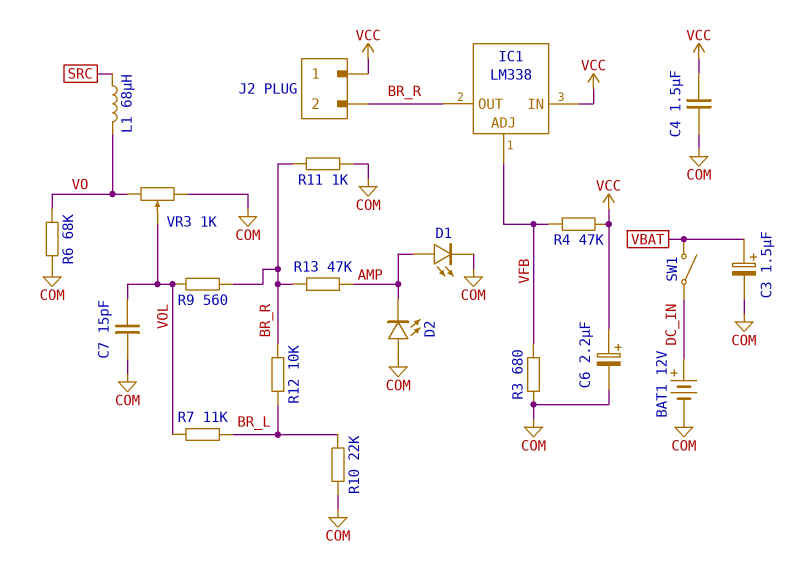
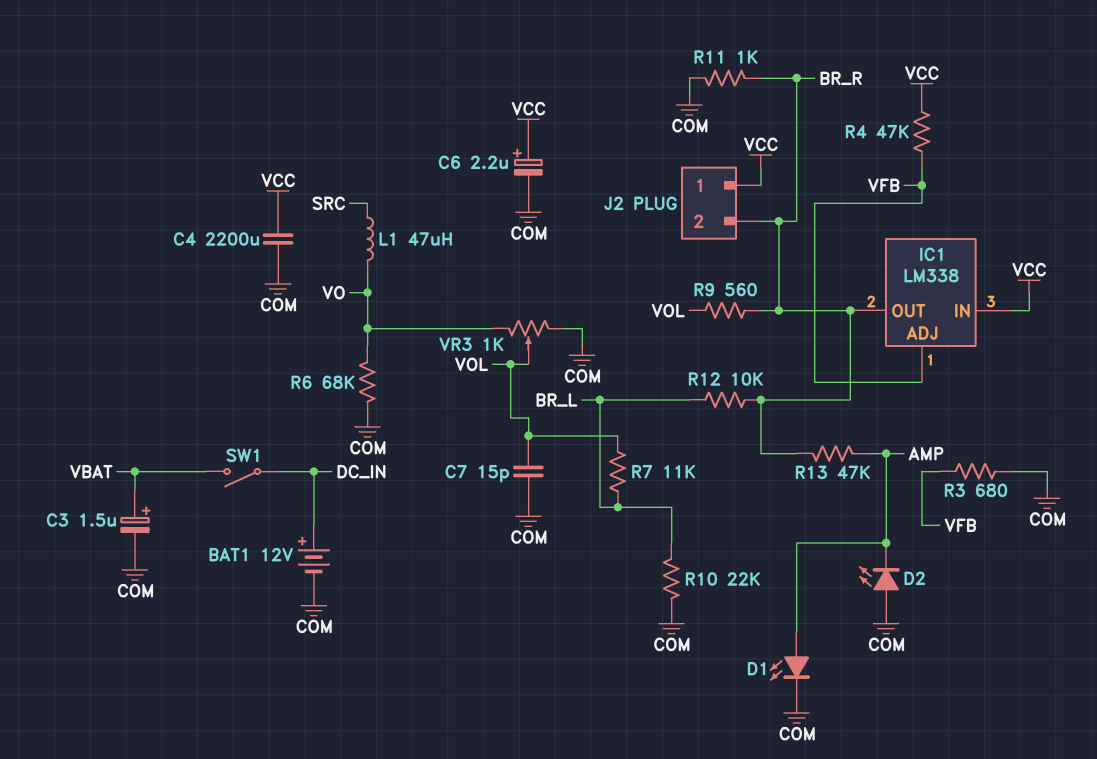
C4: 1.5uF (COM, VCC) -> 2200uF (COM, VCC)
L1: 68uH (SRC, VO) -> 47uH (SRC, VO)

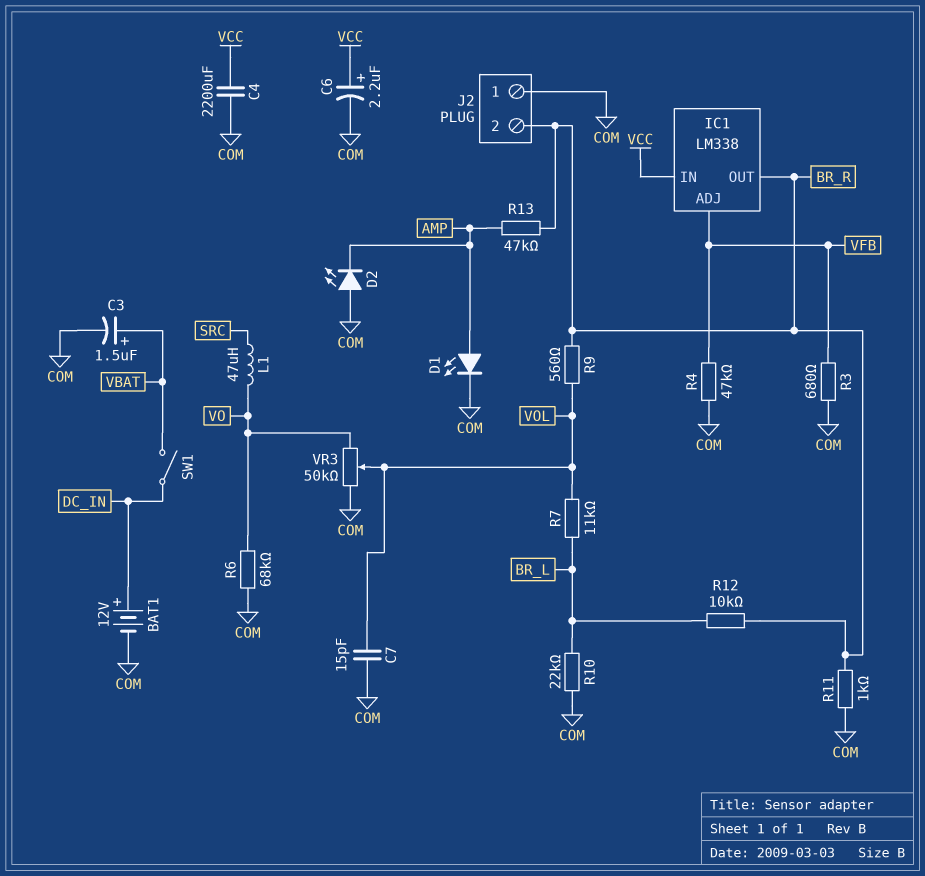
J2 pin 1: VCC -> COM
R4: 47k (VCC, VFB) -> 47k (COM, VFB)
VR3: 1k (COM, VO, wiper VOL) -> 50k (COM, VO, wiper VOL)

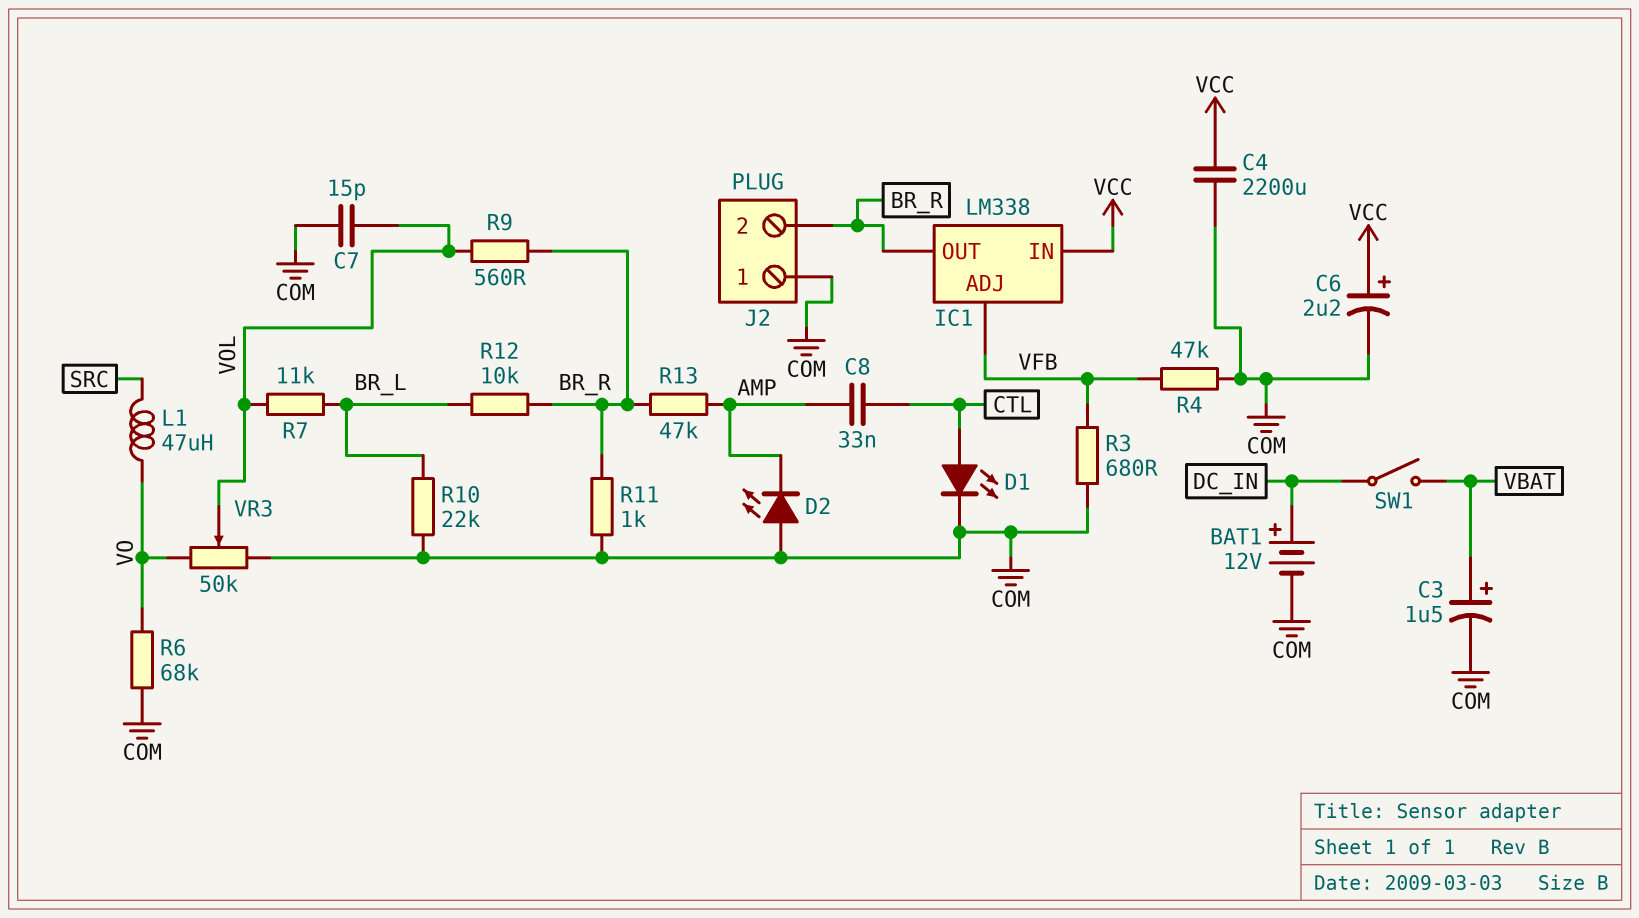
C8: none -> 33nF (AMP, CTL)
D1: LED (A AMP, K COM) -> LED (A CTL, K COM)

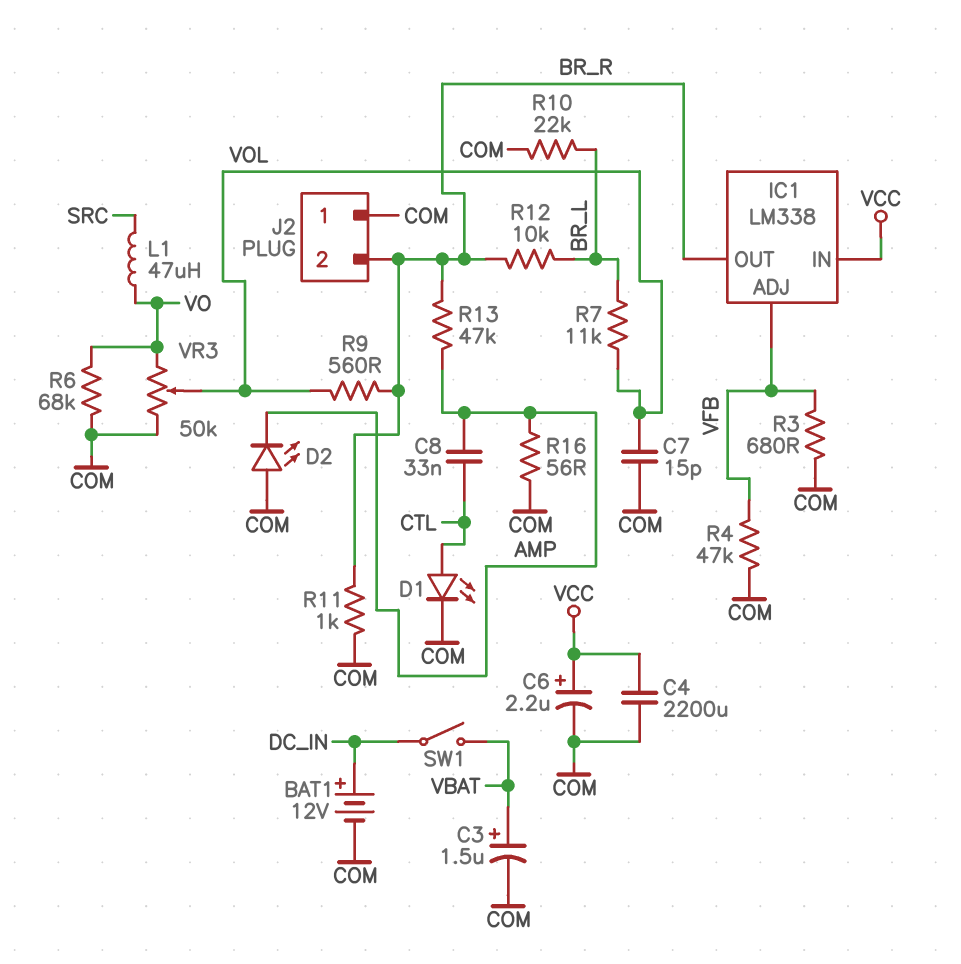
R16: none -> 56 (AMP, COM)

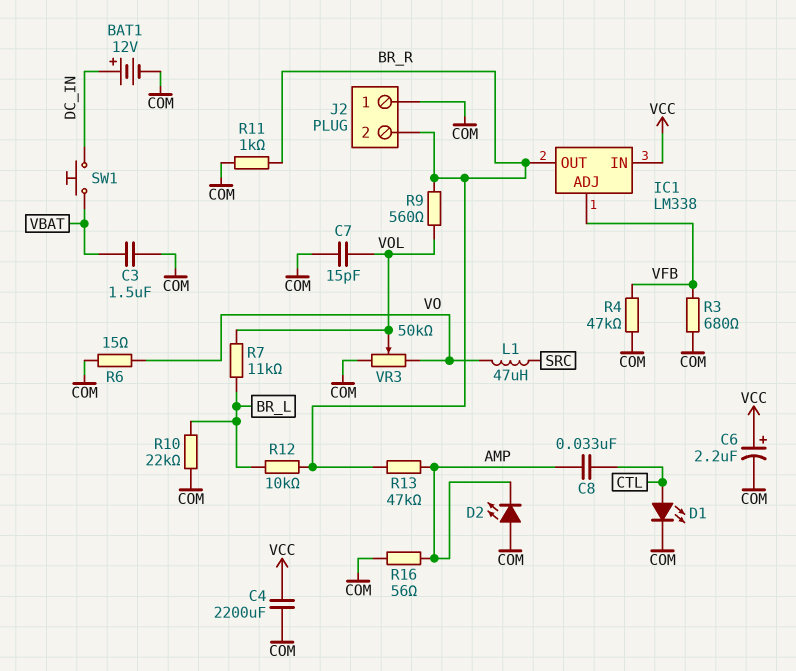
C3: 1.5uF (plus VBAT, minus COM) -> 1.5uF (COM, VBAT)
R6: 68k (COM, VO) -> 15 (COM, VO)
SW1: switch (DC_IN, VBAT) -> button (DC_IN, VBAT)

